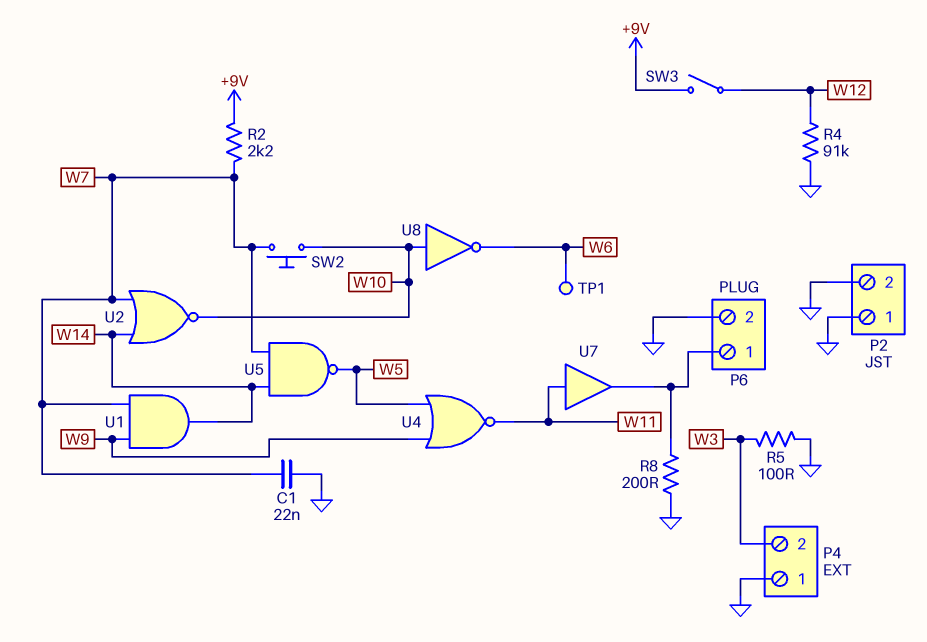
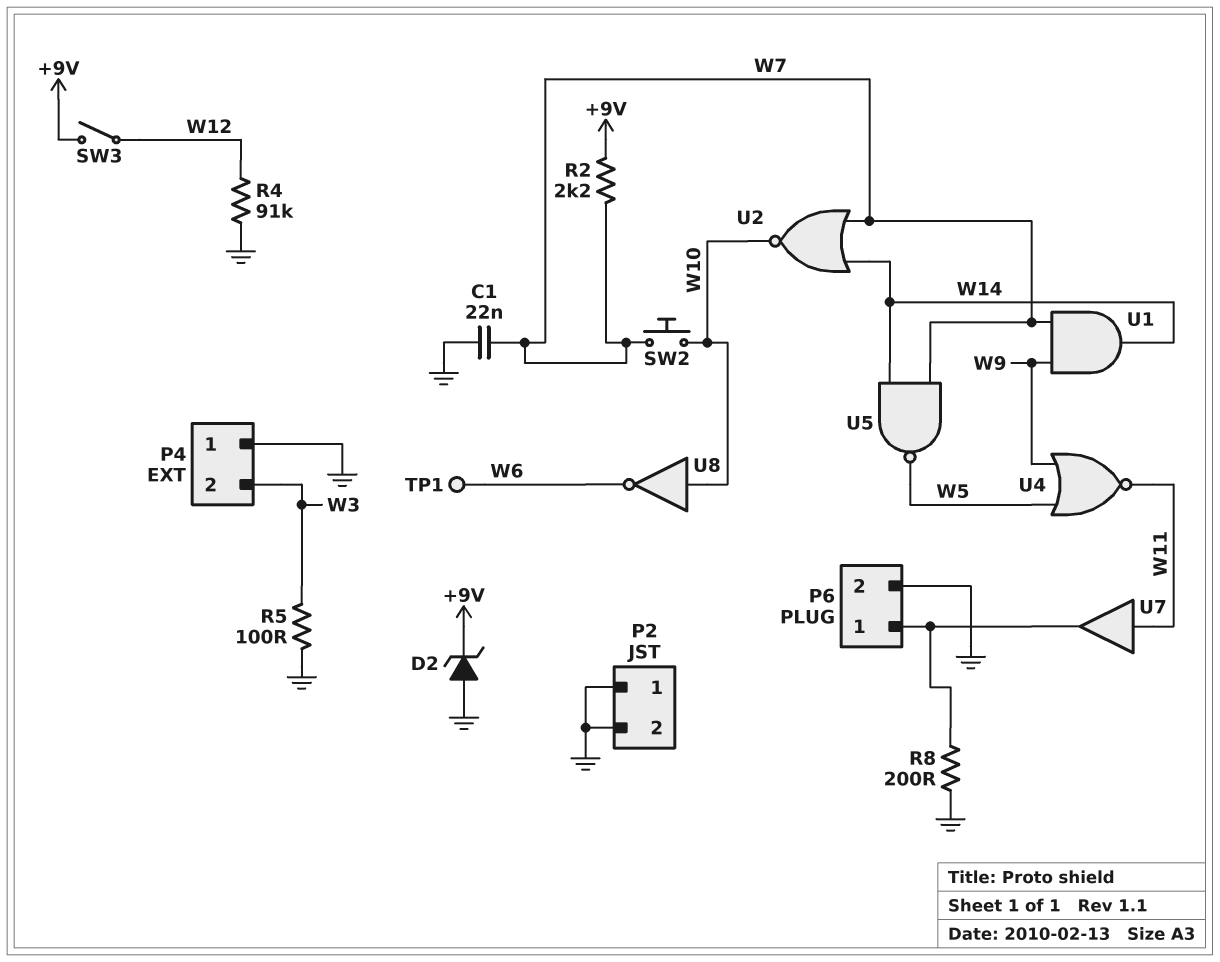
D2: none -> zener (A GND, K +9V)

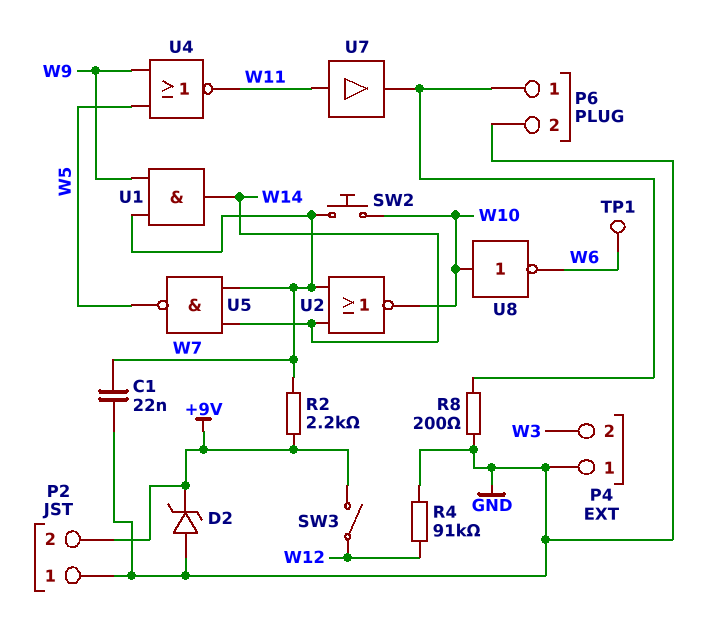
P2 pin 2: GND -> +9V
R5: 100 (GND, W3) -> none

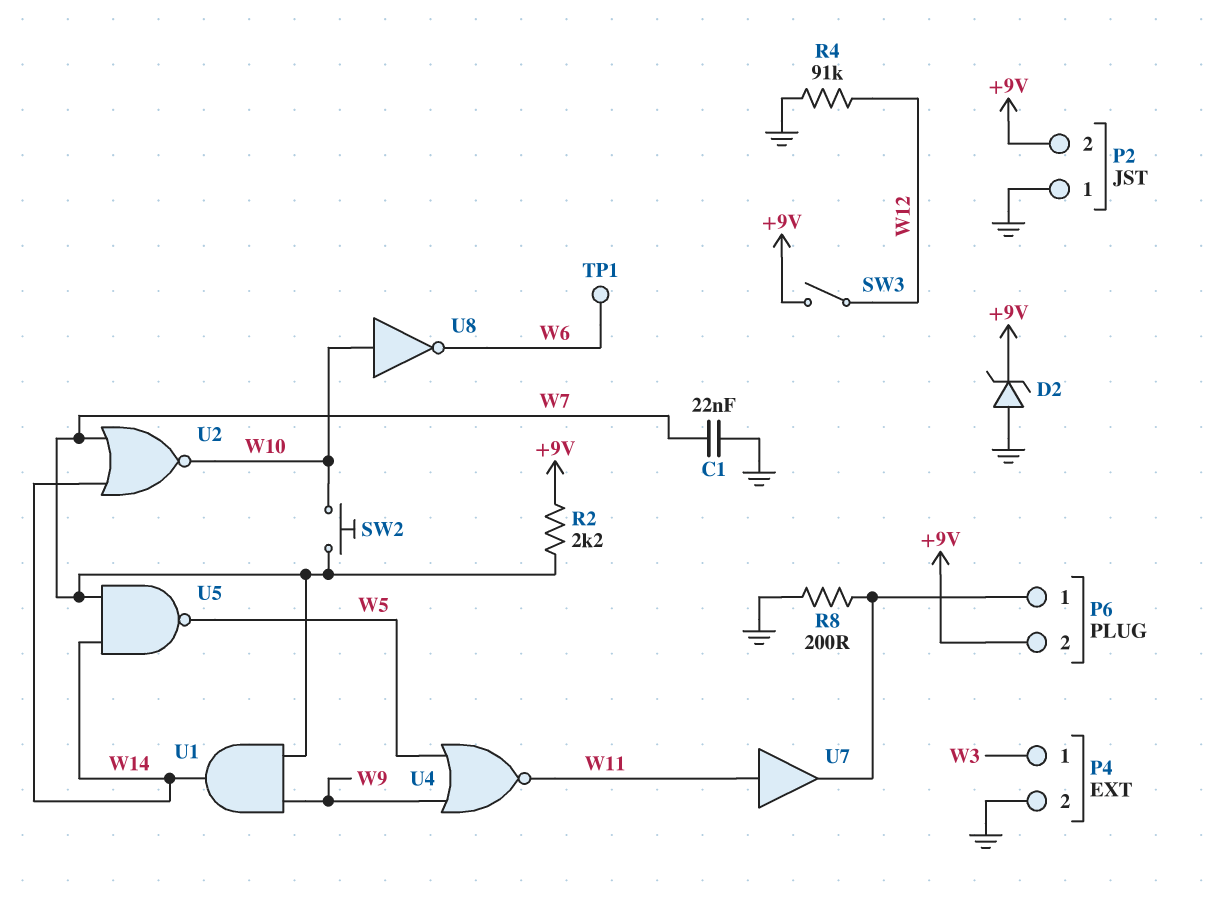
P4 pin 1: GND -> W3
P4 pin 2: W3 -> GND
P6 pin 2: GND -> +9V

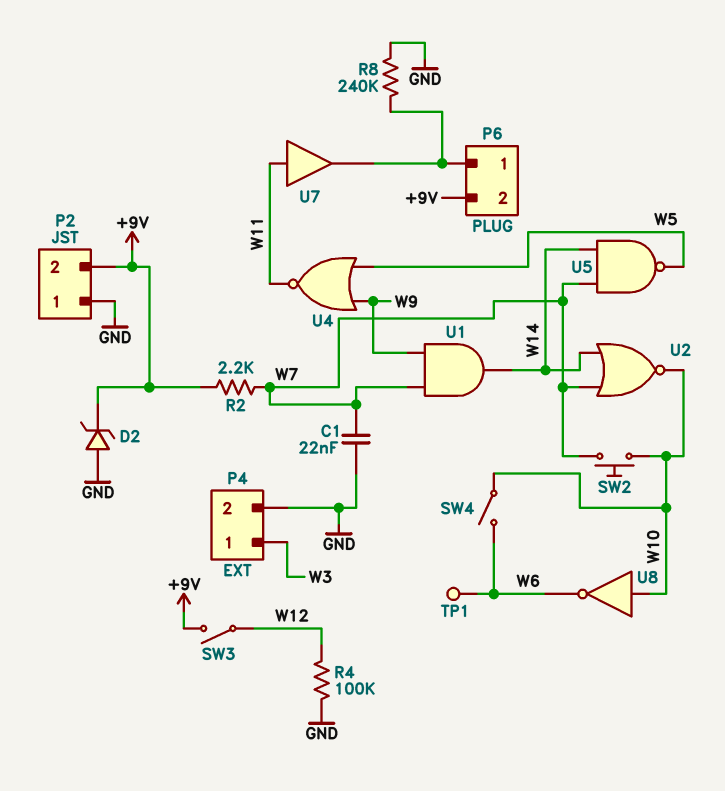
R4: 91k (GND, W12) -> 100k (GND, W12)
R8: 200 (GND, P6/1) -> 240k (GND, P6/1)
SW4: none -> switch (W6, W10)

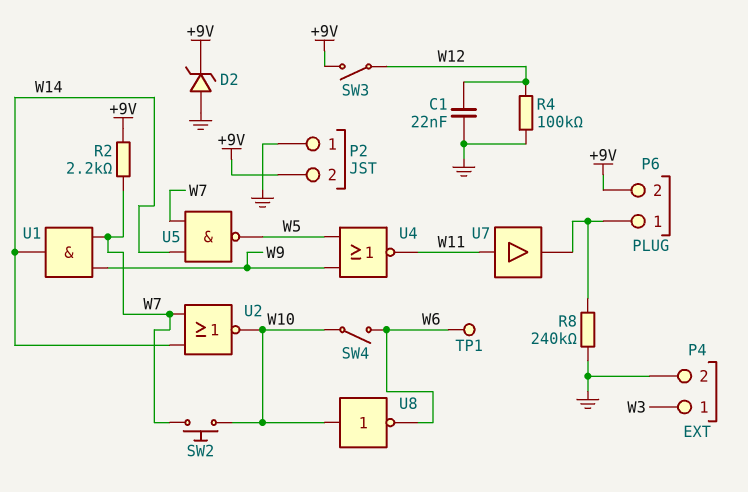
C1: 22nF (GND, W7) -> 22nF (GND, W12)

